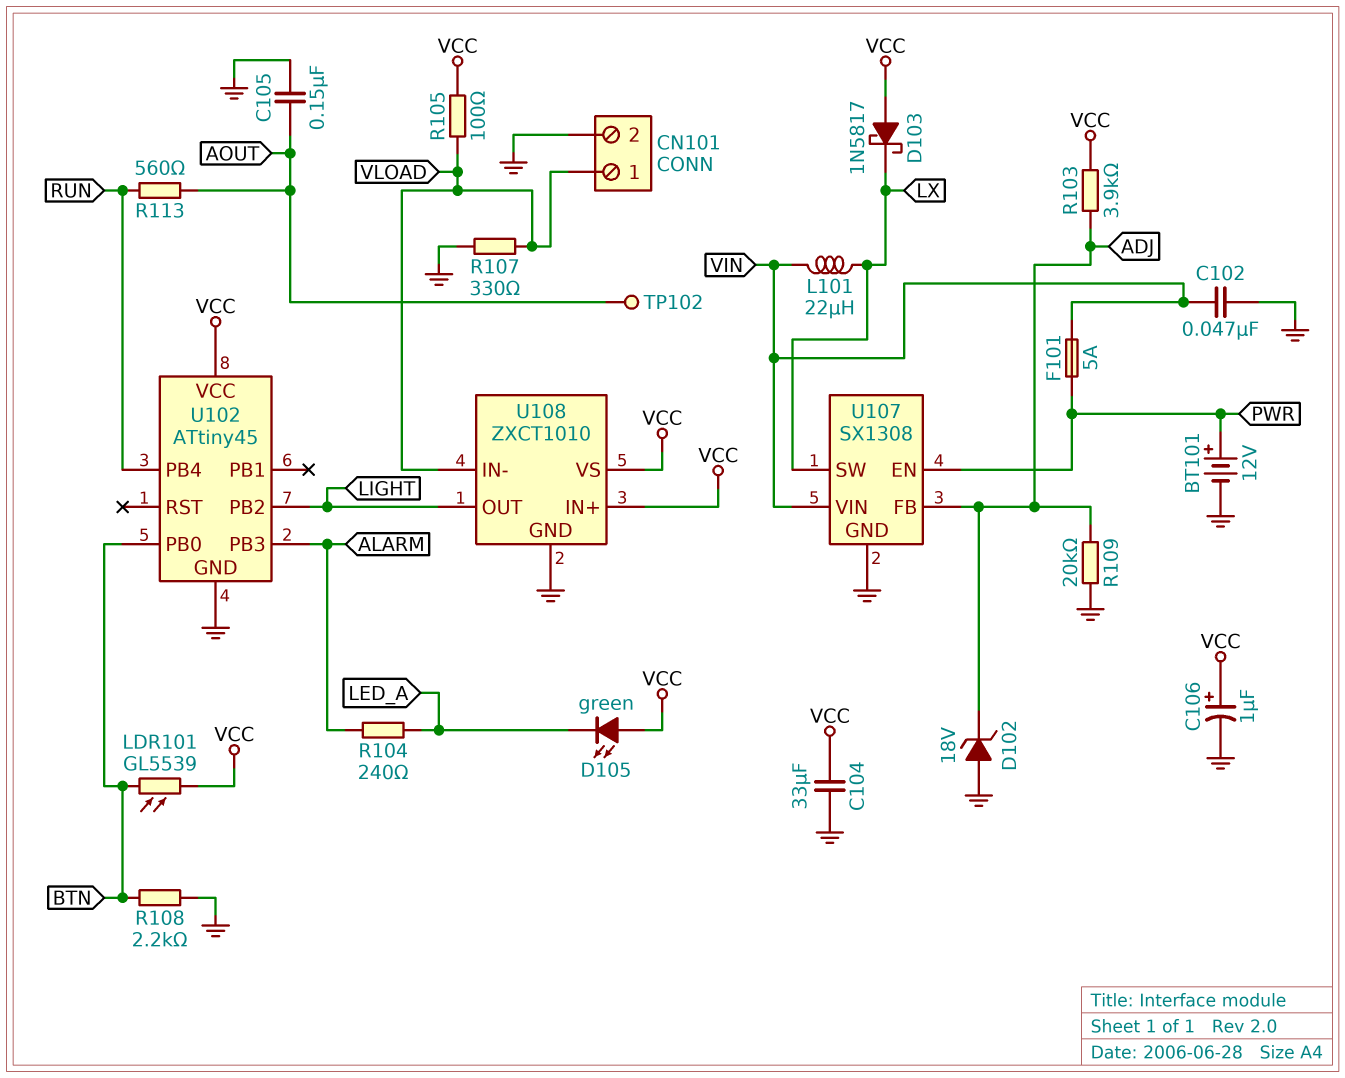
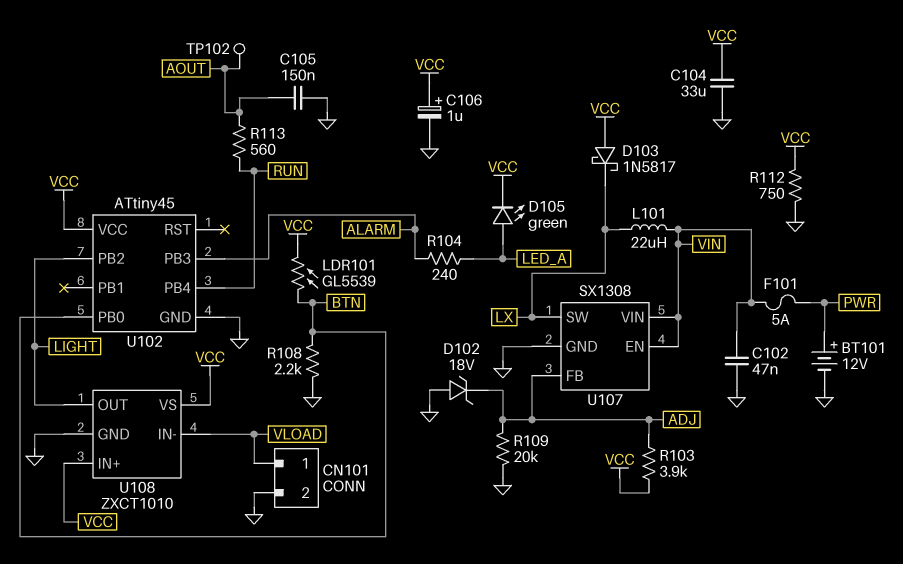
D105: LED green (A VCC, K LED_A) -> LED green (A LED_A, K VCC)
R105: 100 (VCC, VLOAD) -> none
R107: 330 (GND, VLOAD) -> none
R112: none -> 750 (GND, VCC)
U107 pin EN: PWR -> VIN

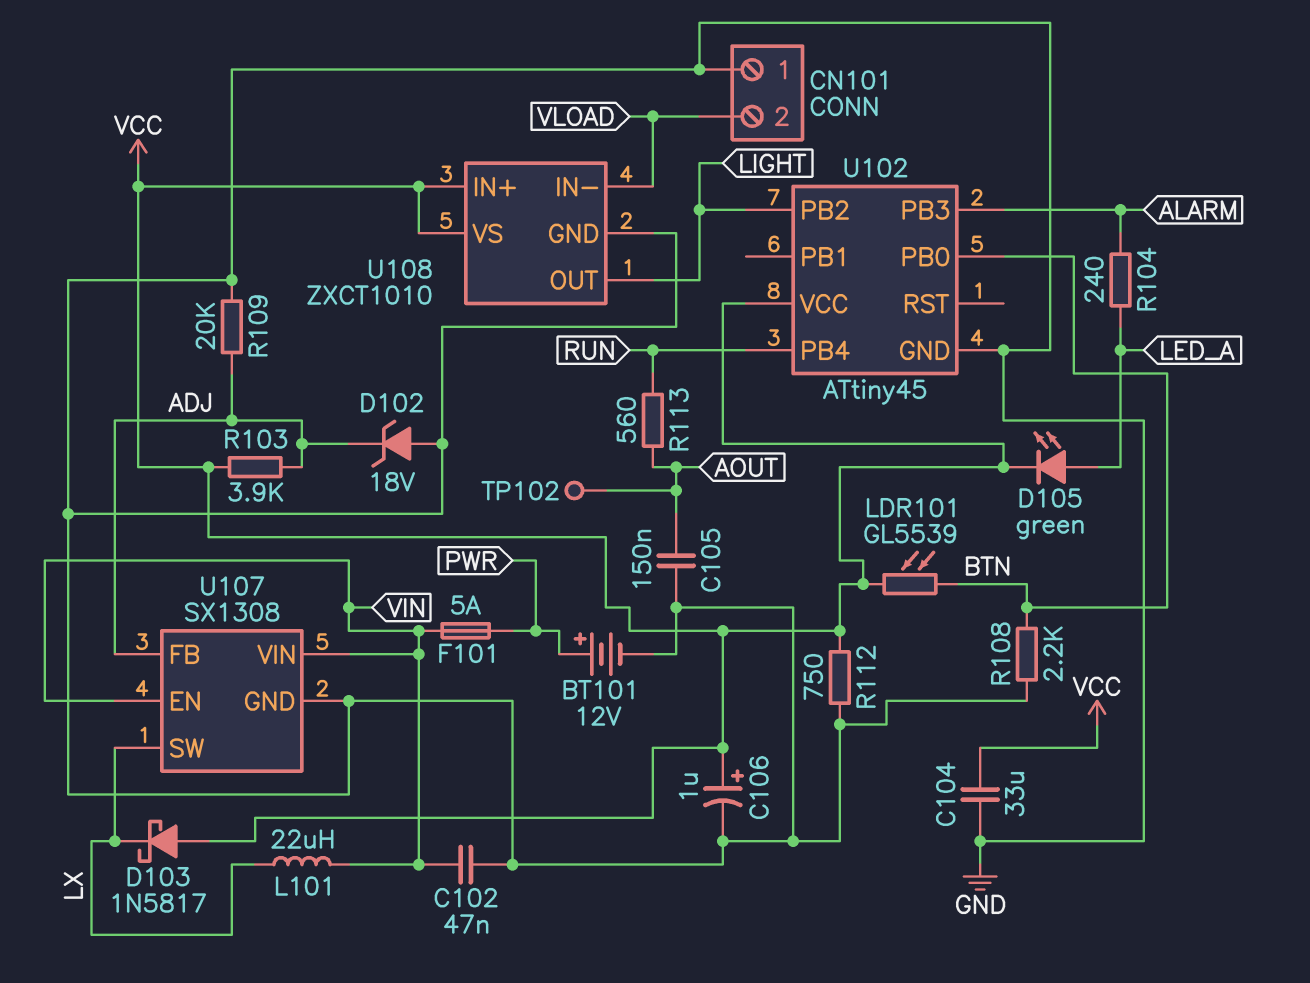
CN101 pin 1: VLOAD -> GND
CN101 pin 2: GND -> VLOAD

